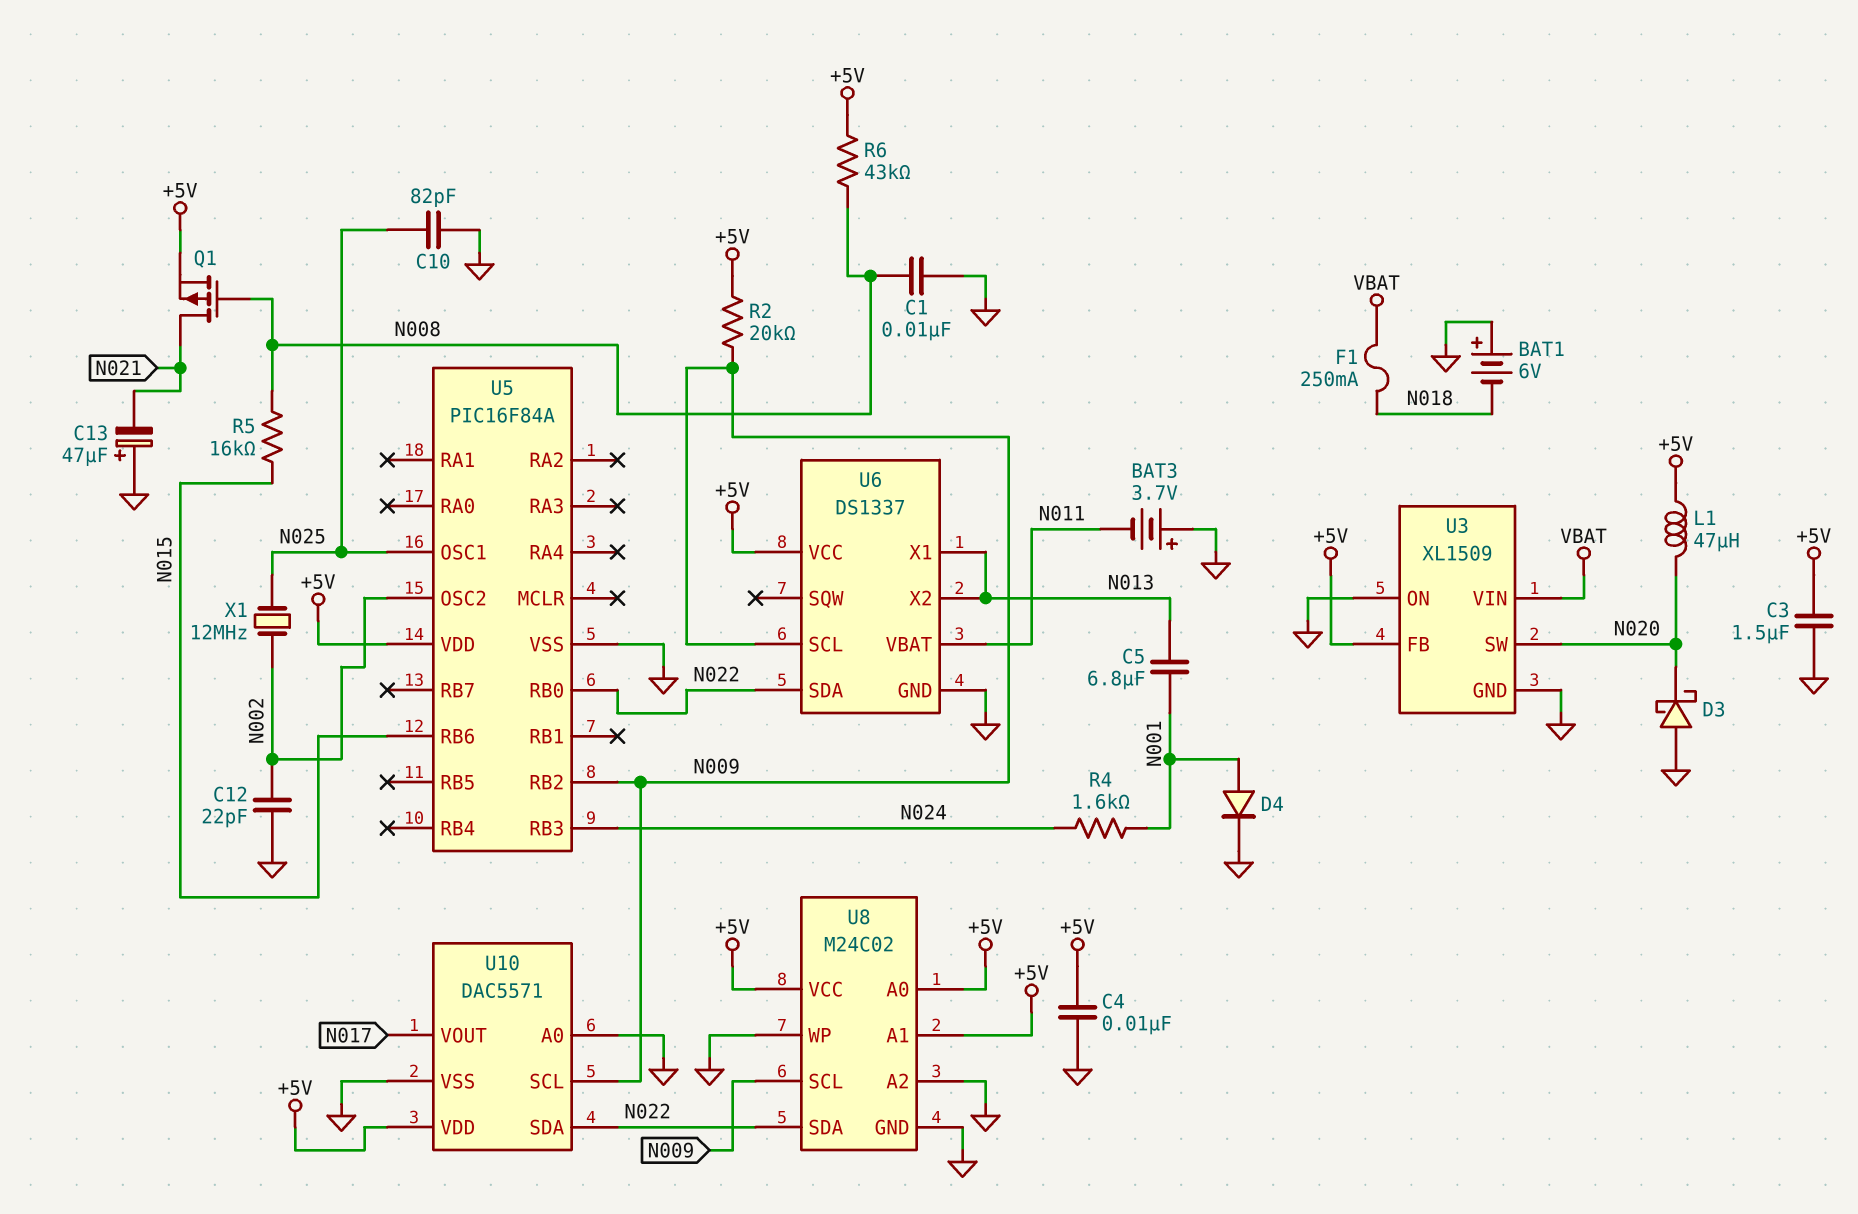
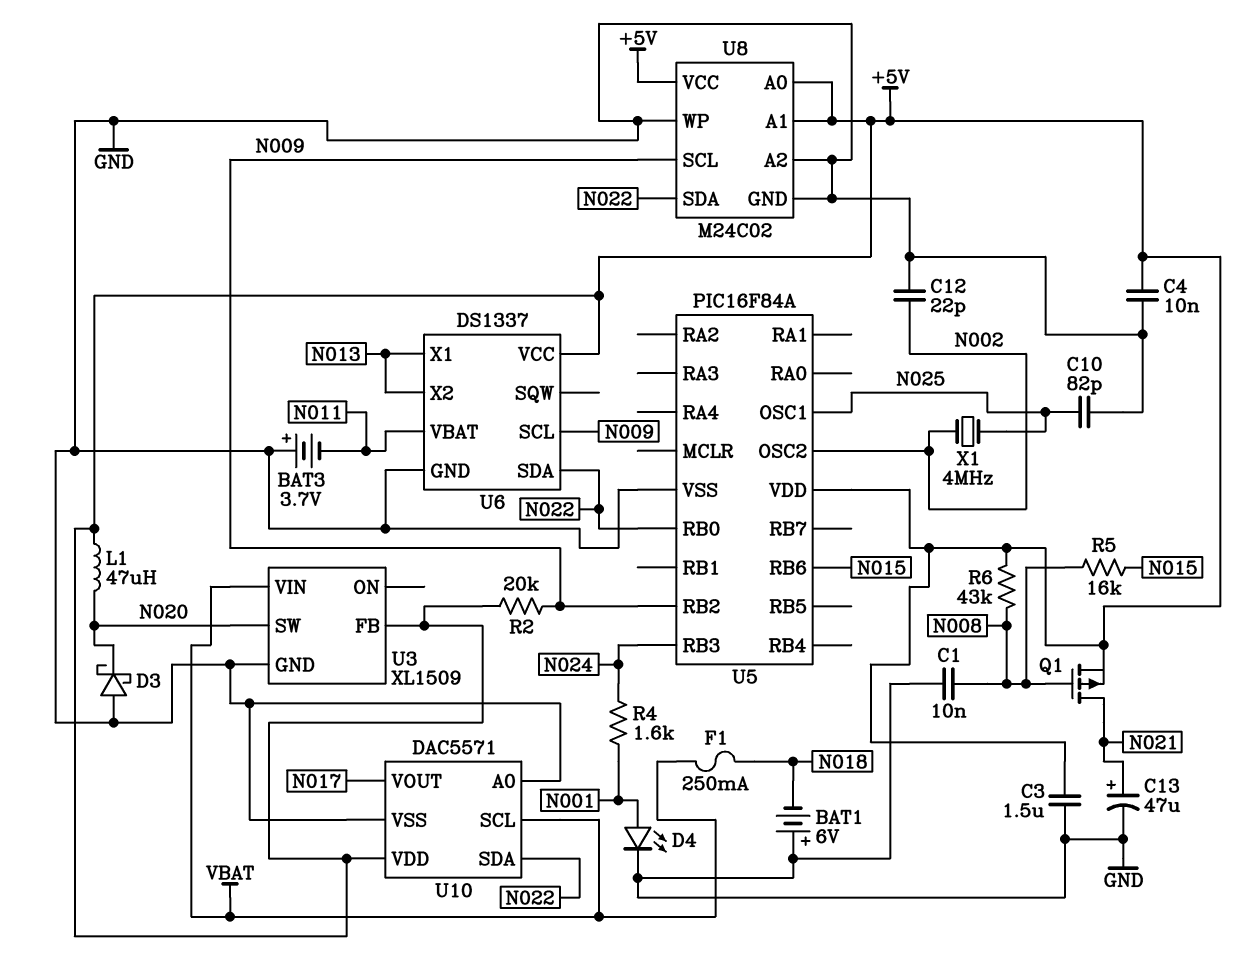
C5: 6.8uF (N001, N013) -> none
C13: 47uF (plus GND, minus N021) -> 47uF (plus N021, minus GND)
D4: diode (A N001, K GND) -> LED (A N001, K GND)
U3 pin ON: GND -> none
U10 pin SCL: N009 -> VBAT
X1: 12MHz (N002, N025) -> 4MHz (N002, N025)

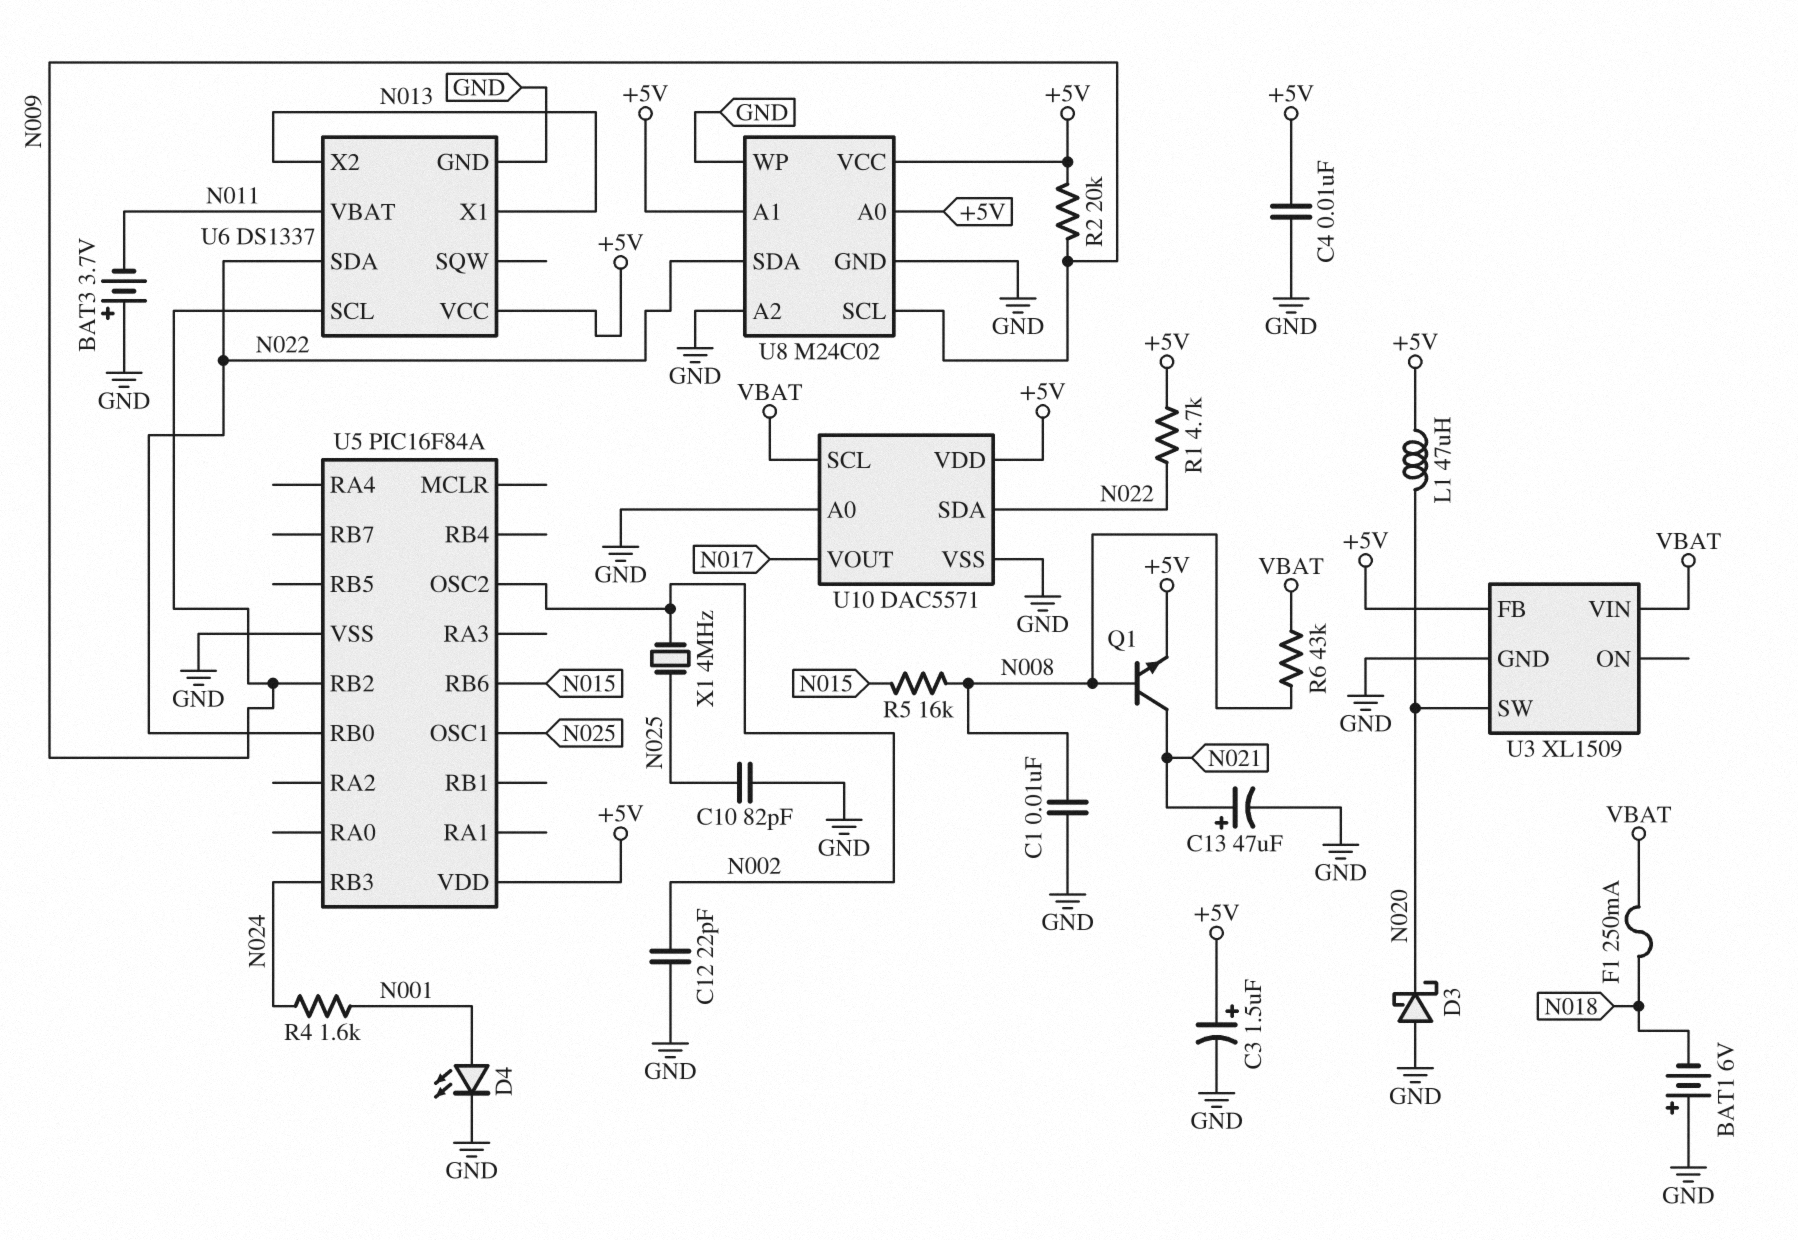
C3: 1.5uF (+5V, GND) -> 1.5uF (plus +5V, minus GND)
Q1: PMOS (G N008, D N021, S +5V) -> NPN (B N008, C N021, E +5V)
R1: none -> 4.7k (+5V, N022)
R6: 43k (+5V, N008) -> 43k (N008, VBAT)

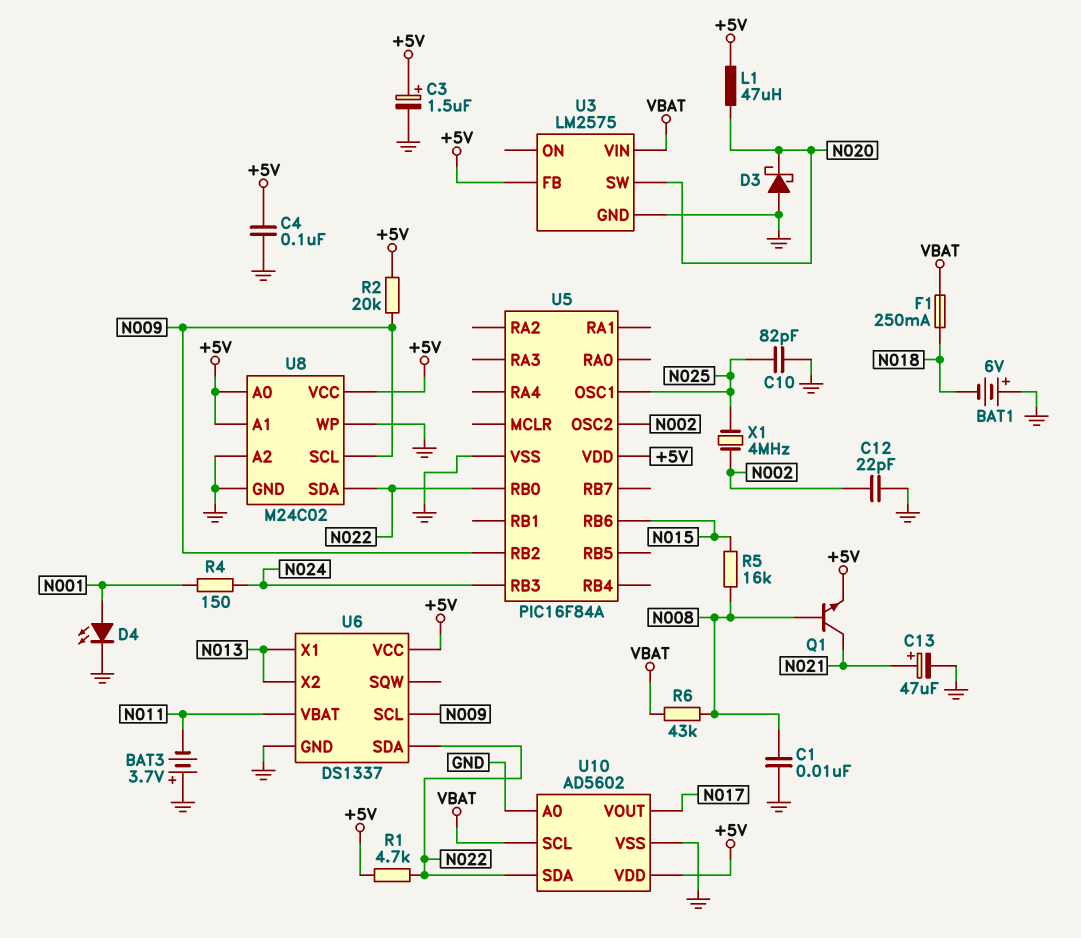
C4: 10nF (+5V, GND) -> 100nF (+5V, GND)
R4: 1.6k (N001, N024) -> 150 (N001, N024)
U3: XL1509 -> LM2575
U10: DAC5571 -> AD5602

